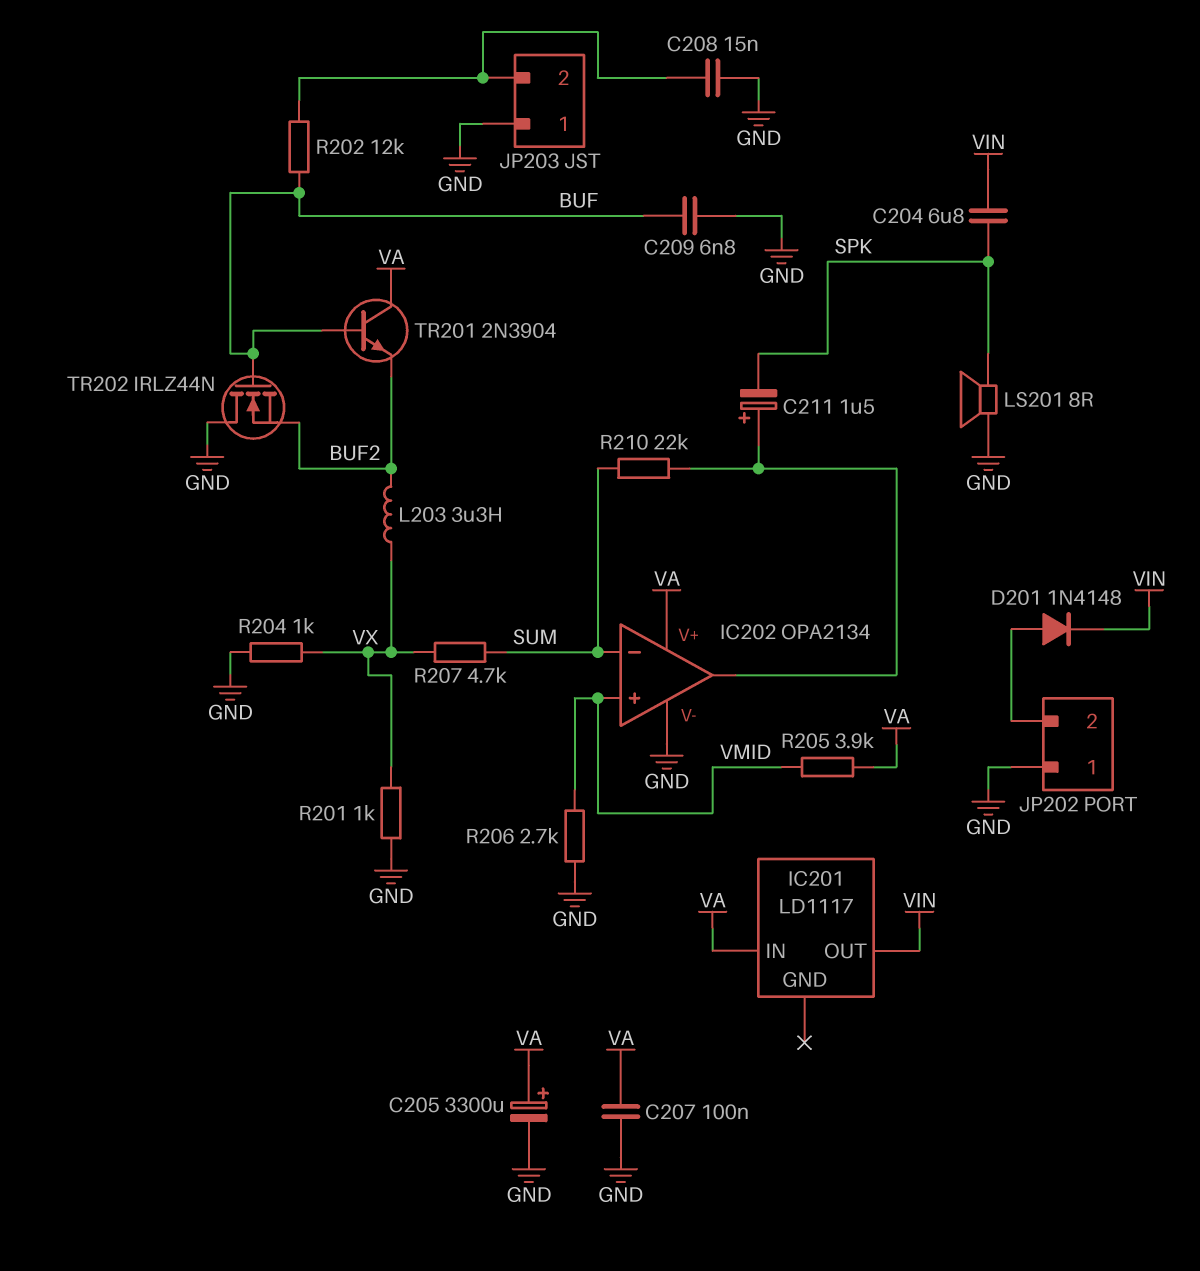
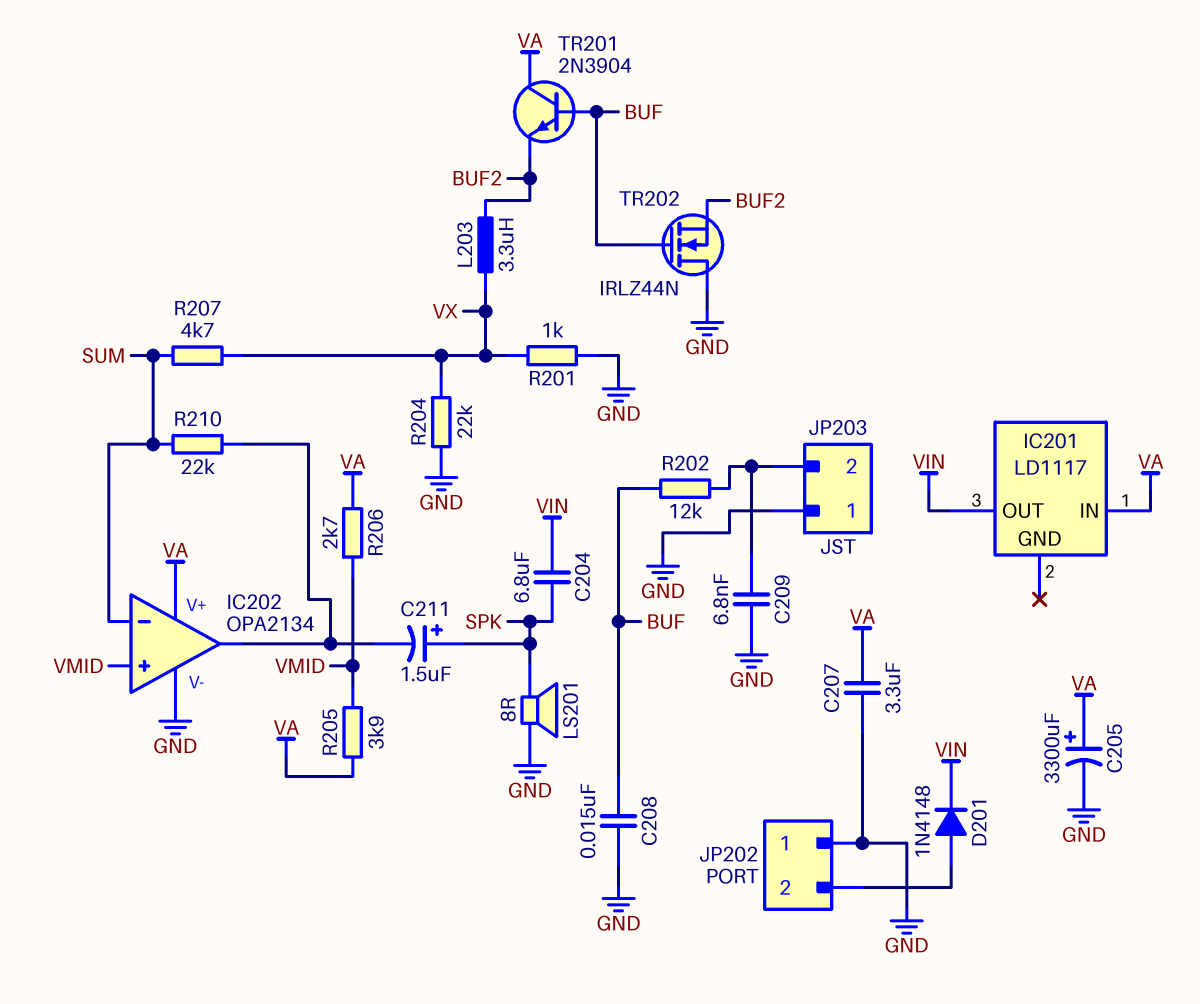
C207: 100nF (GND, VA) -> 3.3uF (GND, VA)
C208: 15nF (GND, JP203/2) -> 15nF (BUF, GND)
C209: 6.8nF (BUF, GND) -> 6.8nF (GND, JP203/2)
C211: 1.5uF (plus IC202/out, minus SPK) -> 1.5uF (plus SPK, minus IC202/out)
R204: 1k (GND, VX) -> 22k (GND, VX)
R206: 2.7k (GND, VMID) -> 2.7k (VA, VMID)

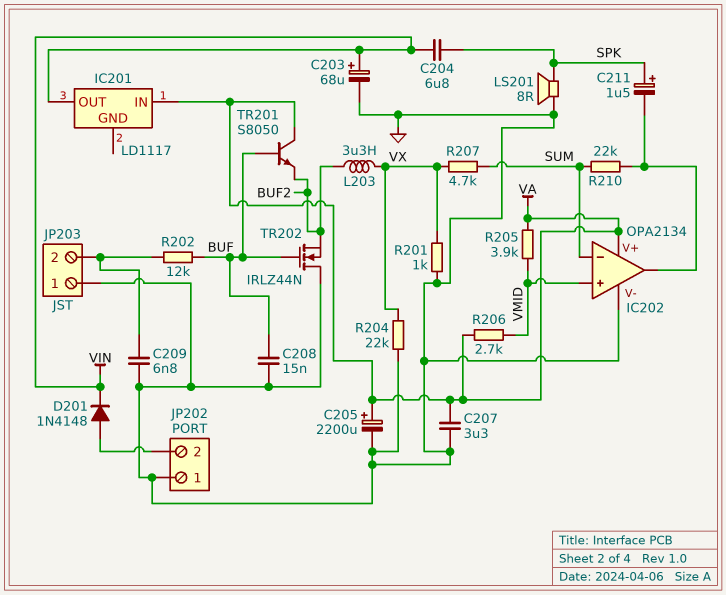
C203: none -> 68uF (plus VIN, minus GND)
C205: 3300uF (plus VA, minus GND) -> 2200uF (plus VA, minus GND)
TR201: NPN 2N3904 (B BUF, C VA, E BUF2) -> NPN S8050 (B BUF, C VA, E BUF2)

